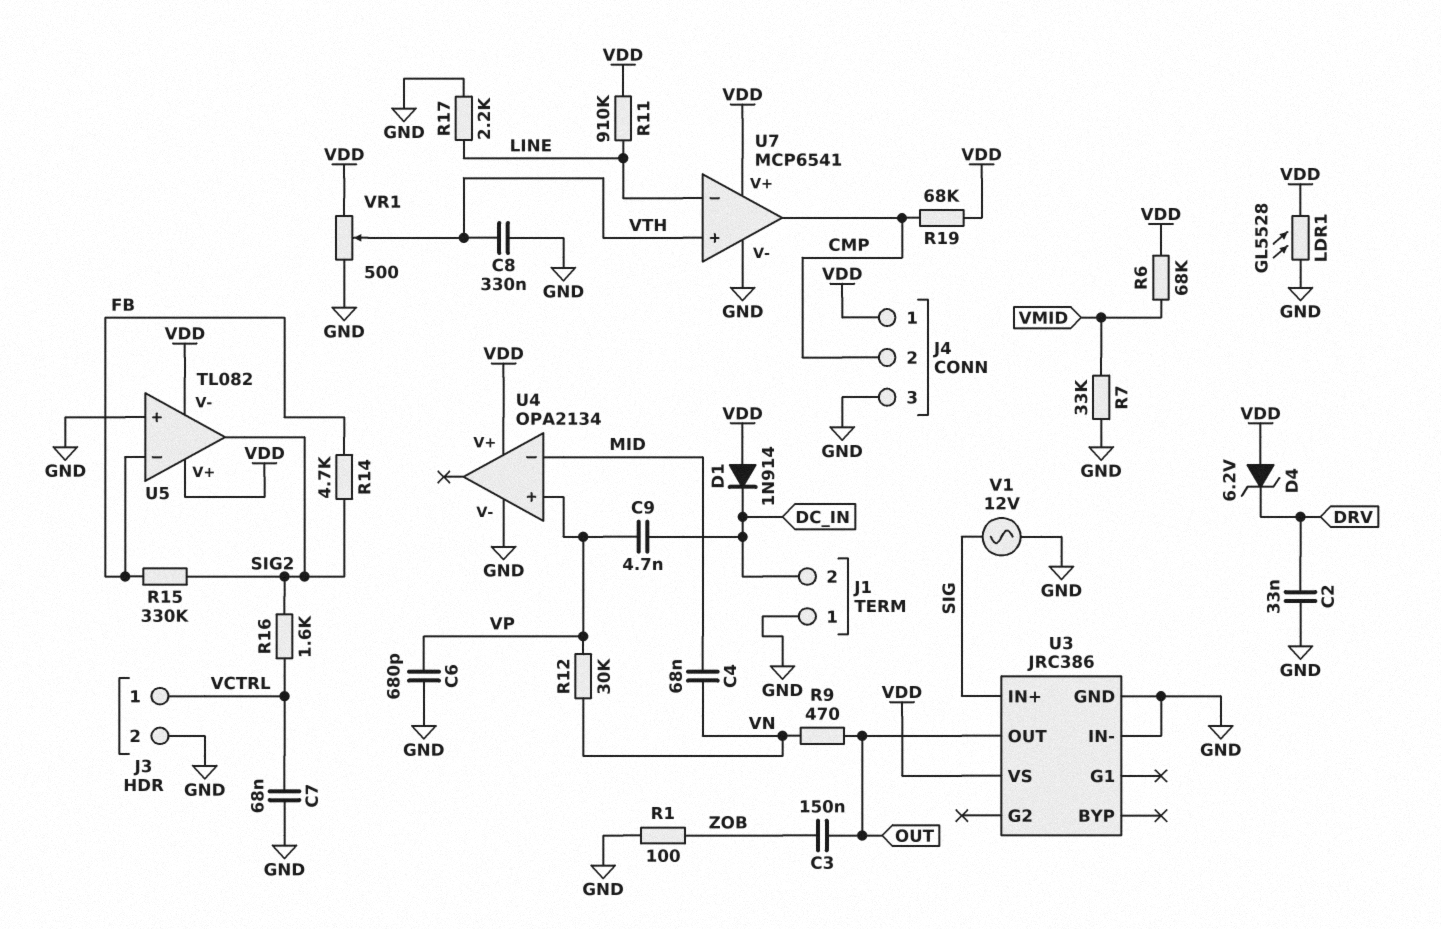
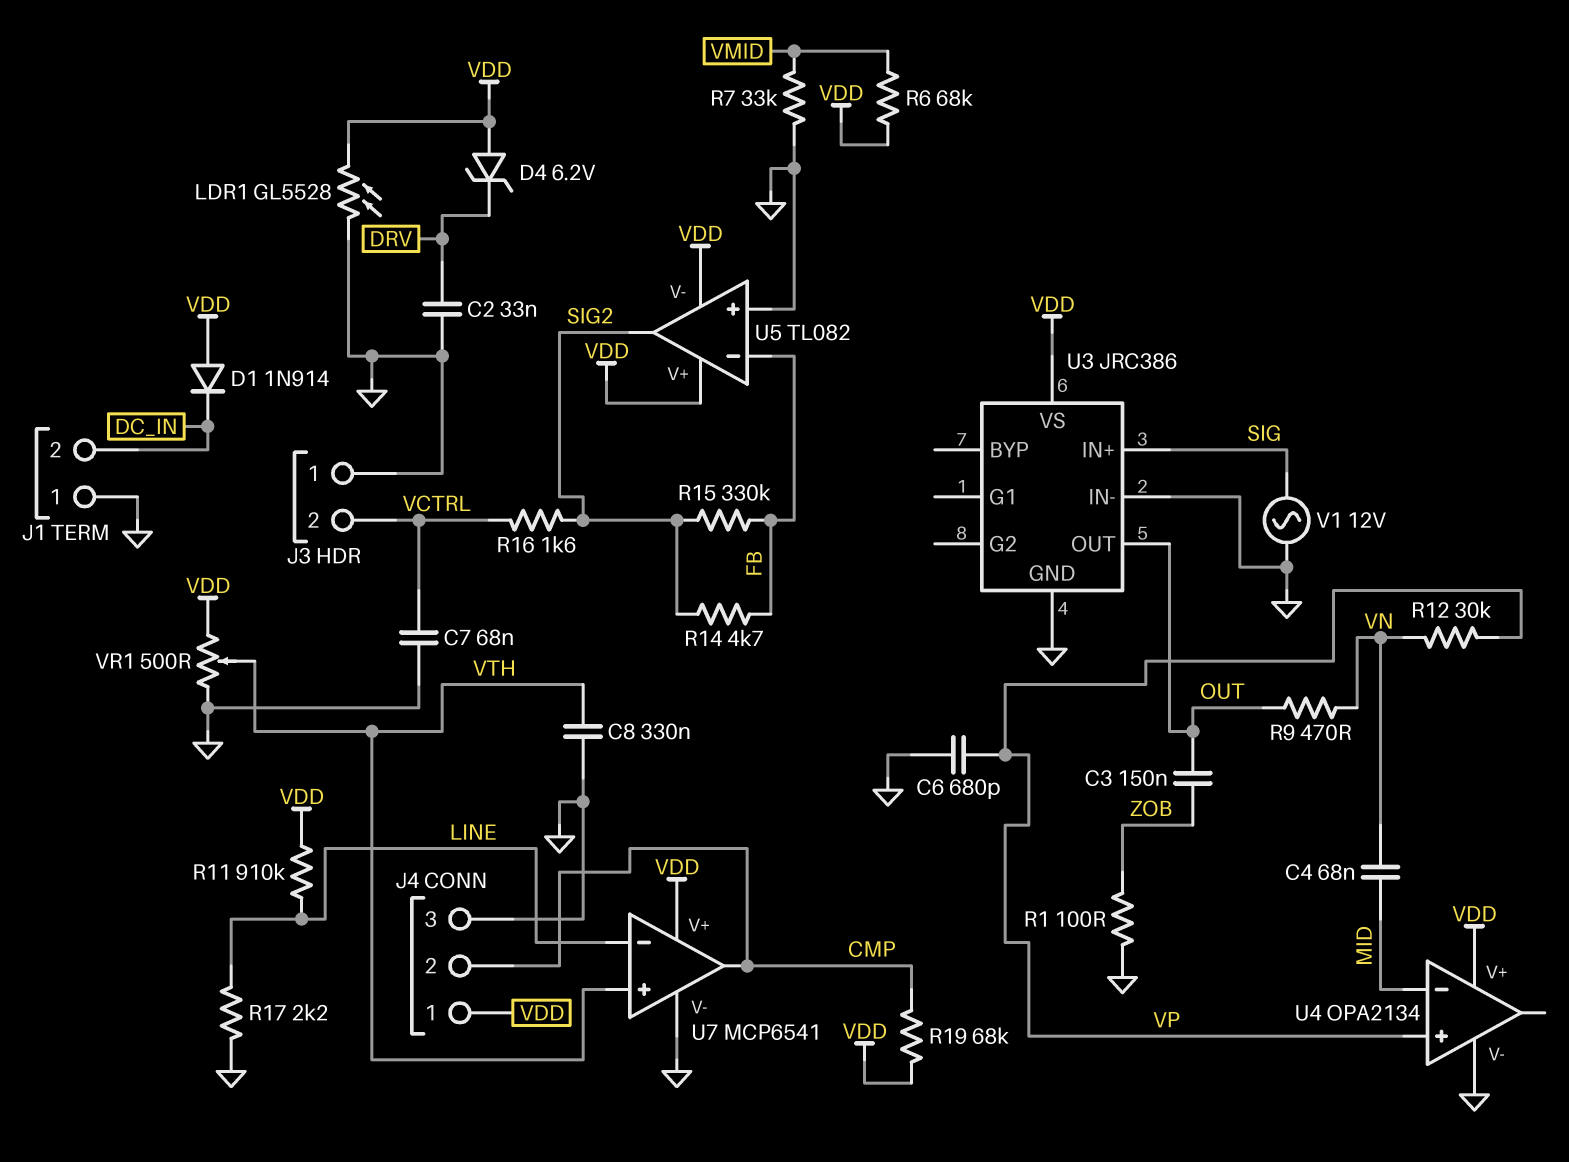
C9: 4.7nF (DC_IN, VP) -> none
J3 pin 1: VCTRL -> GND
J3 pin 2: GND -> VCTRL

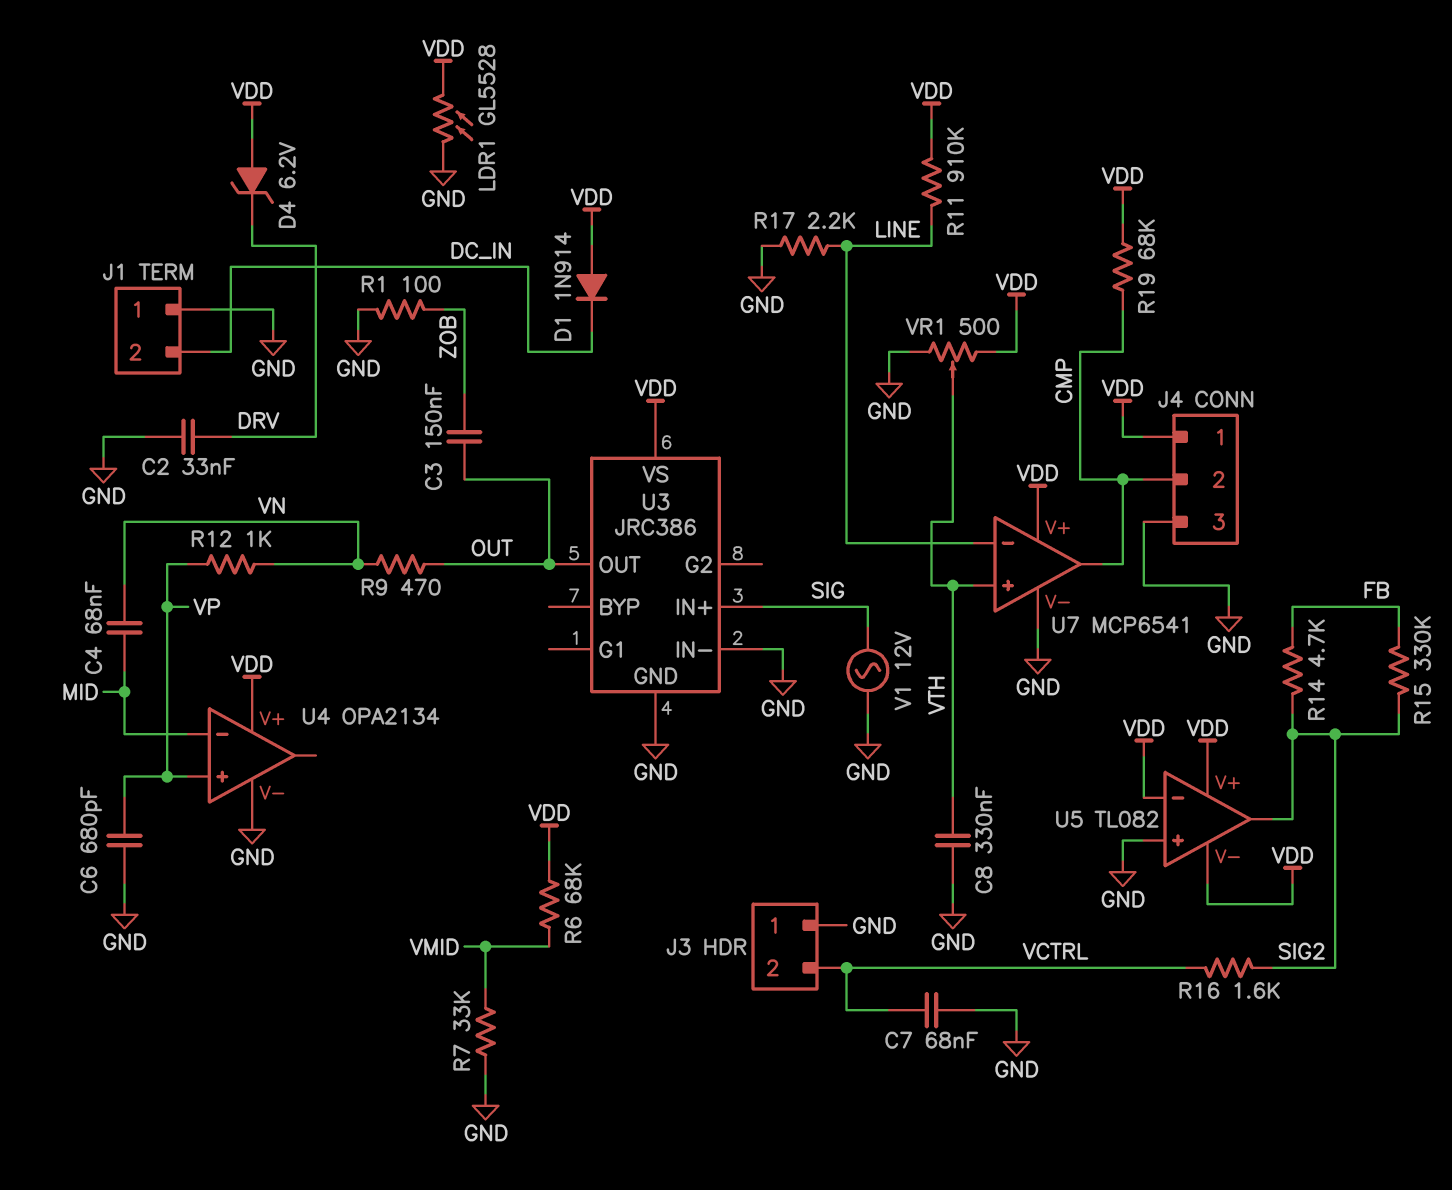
R12: 30k (VN, VP) -> 1k (VN, VP)
U5 pin in-: FB -> VDD

